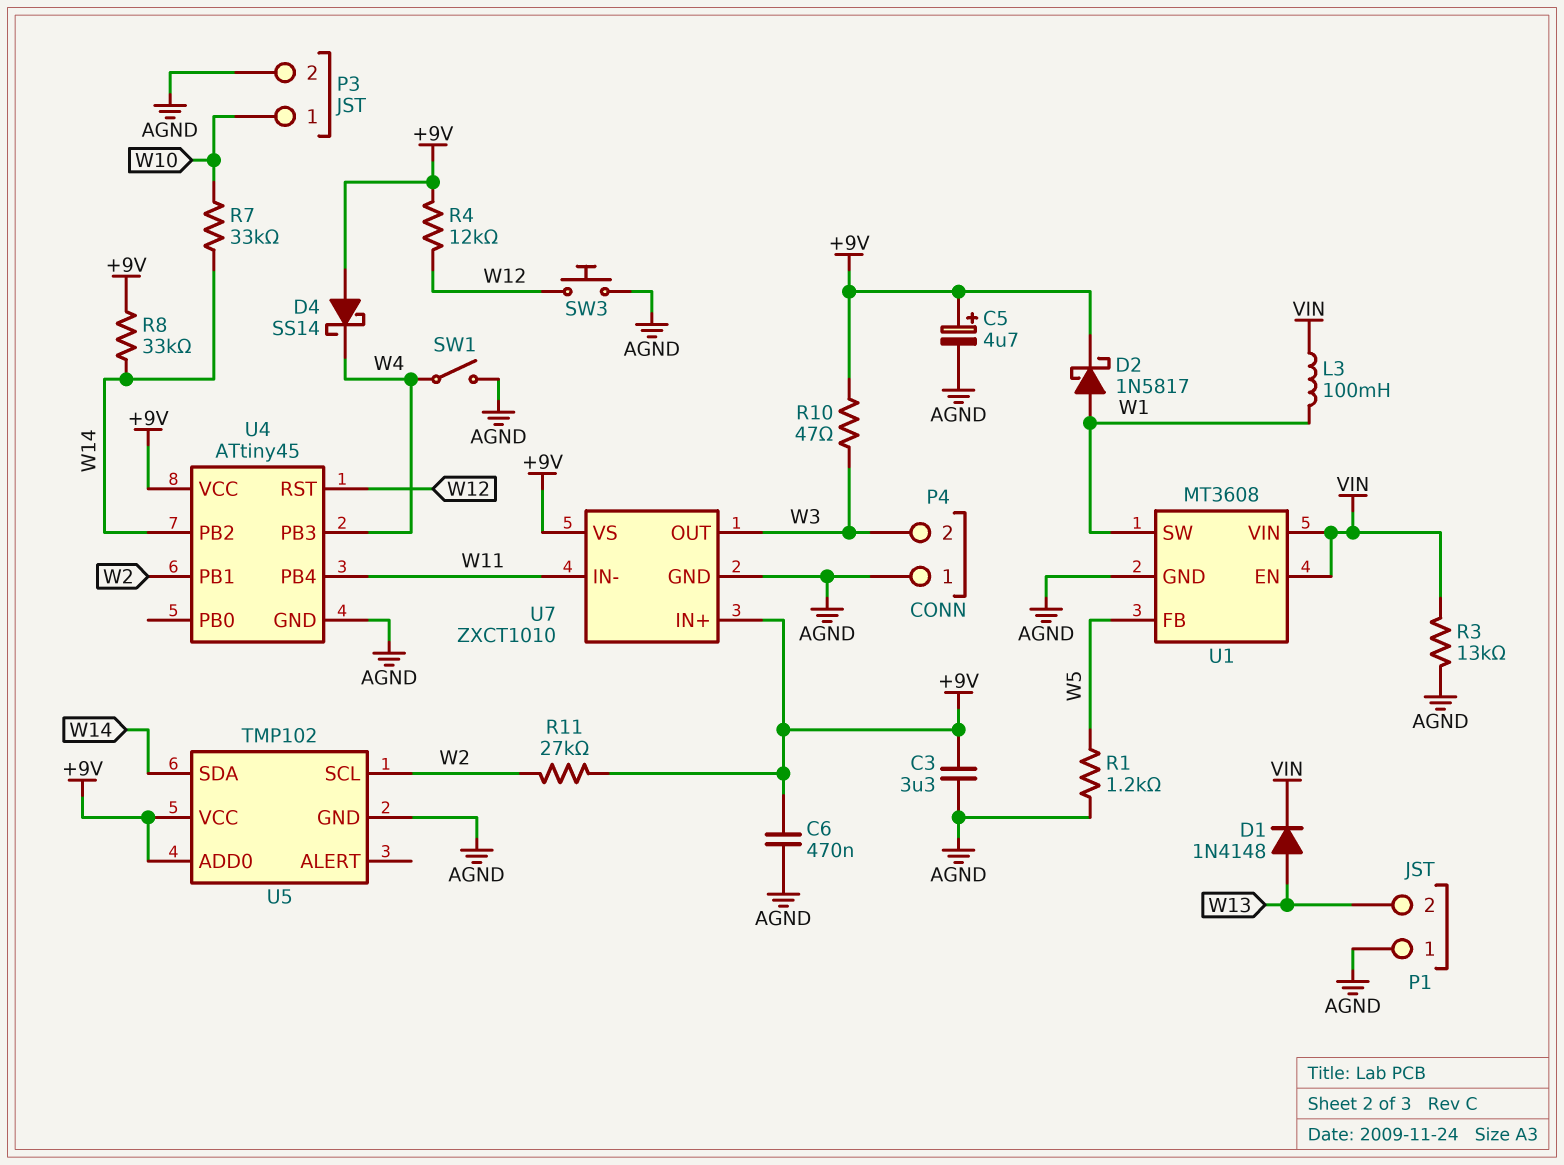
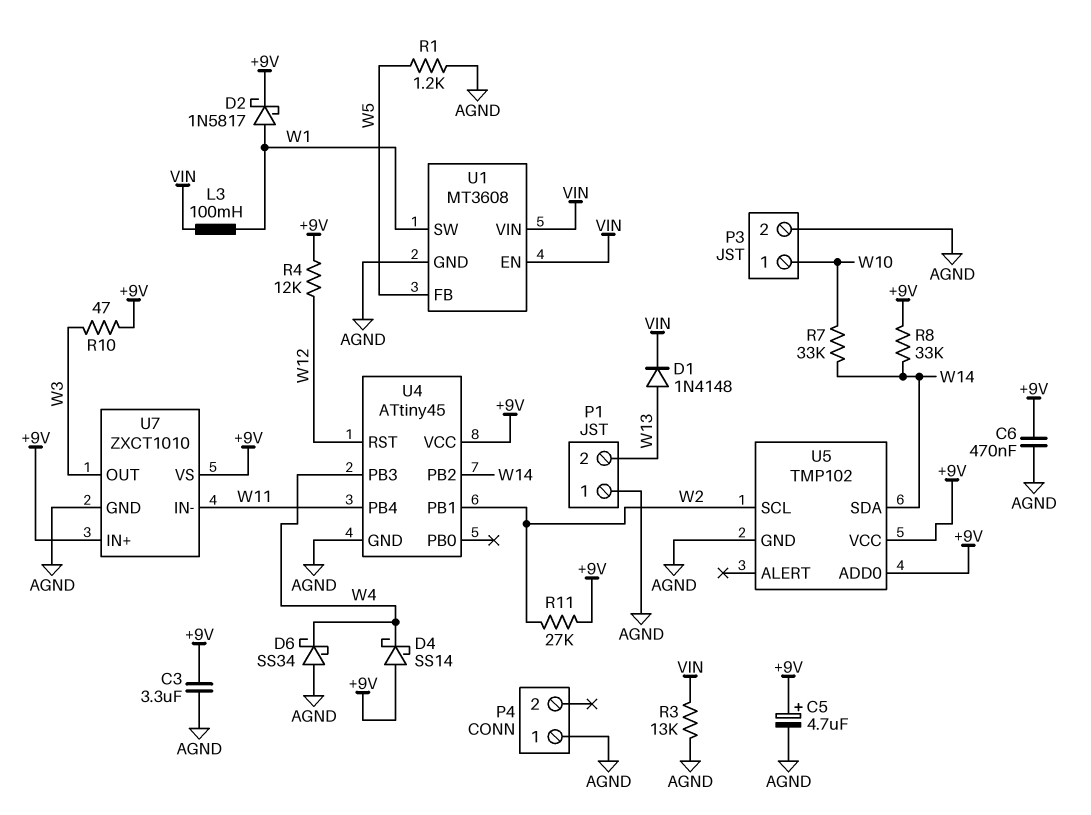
D6: none -> schottky SS34 (A AGND, K W4)
P4 pin 2: W3 -> none
SW1: switch (AGND, W4) -> none
SW3: button (AGND, W12) -> none

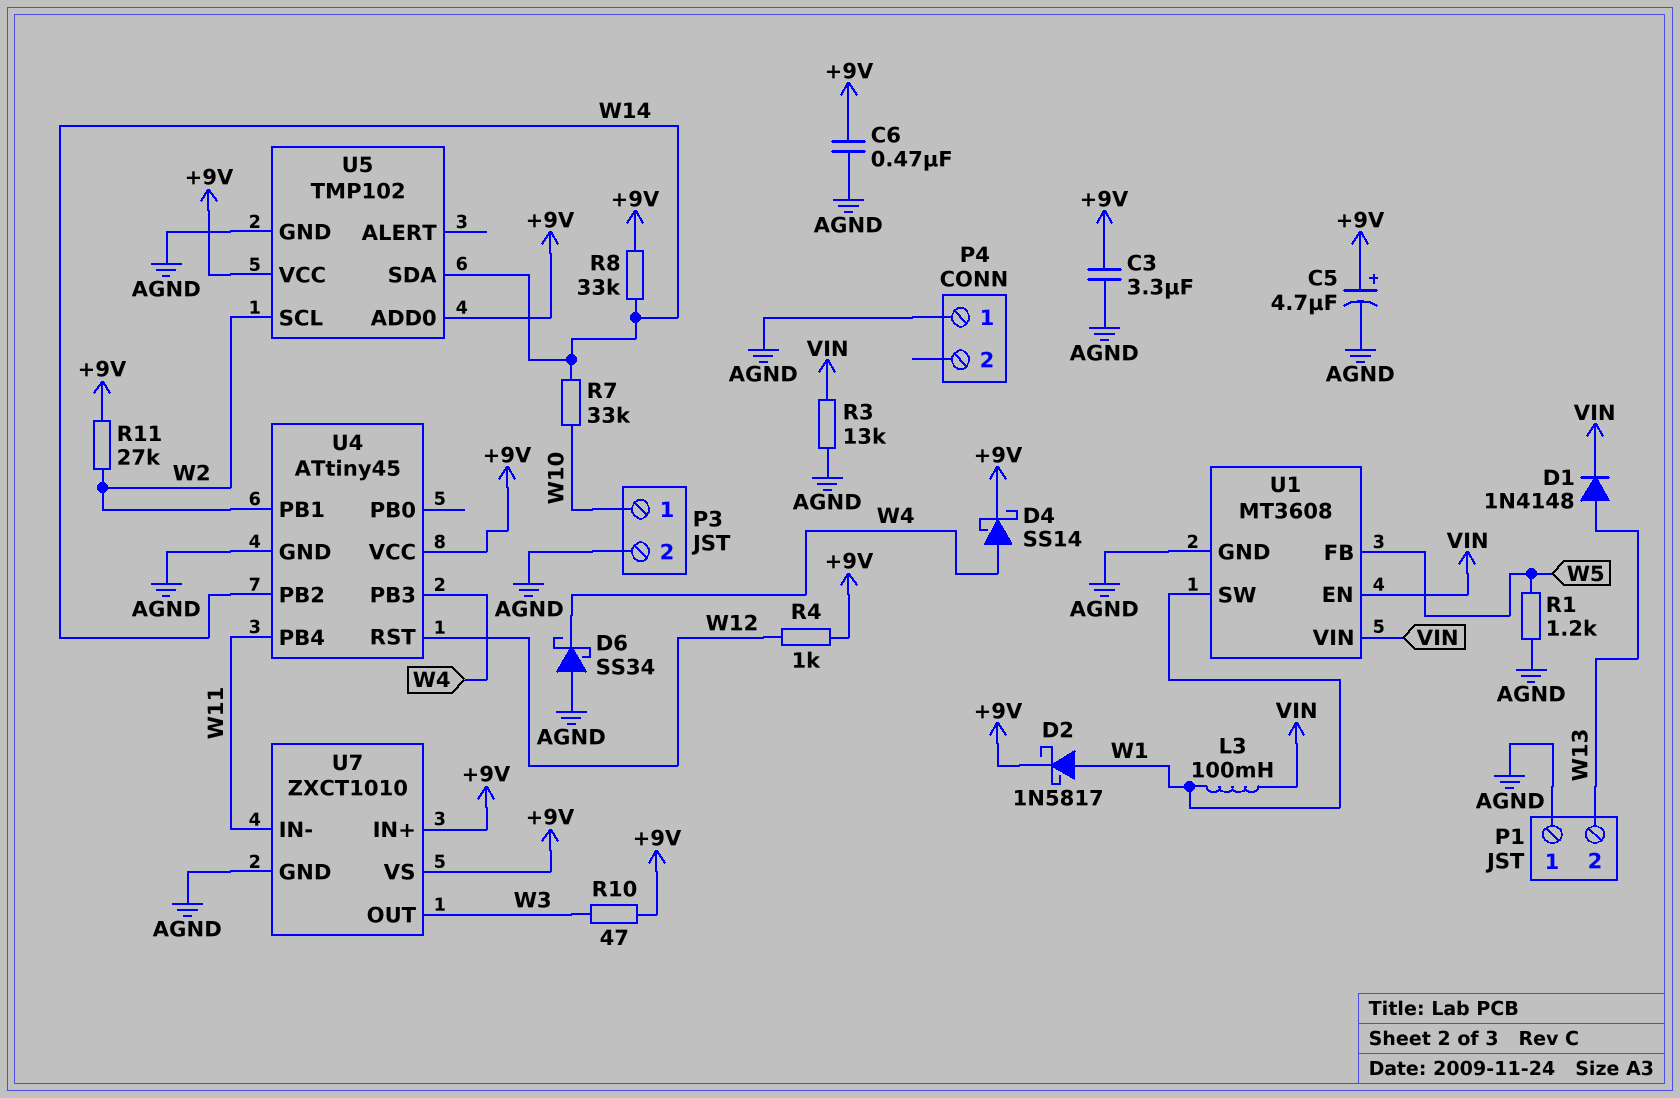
D4: schottky SS14 (A +9V, K W4) -> schottky SS14 (A W4, K +9V)
R4: 12k (+9V, W12) -> 1k (+9V, W12)

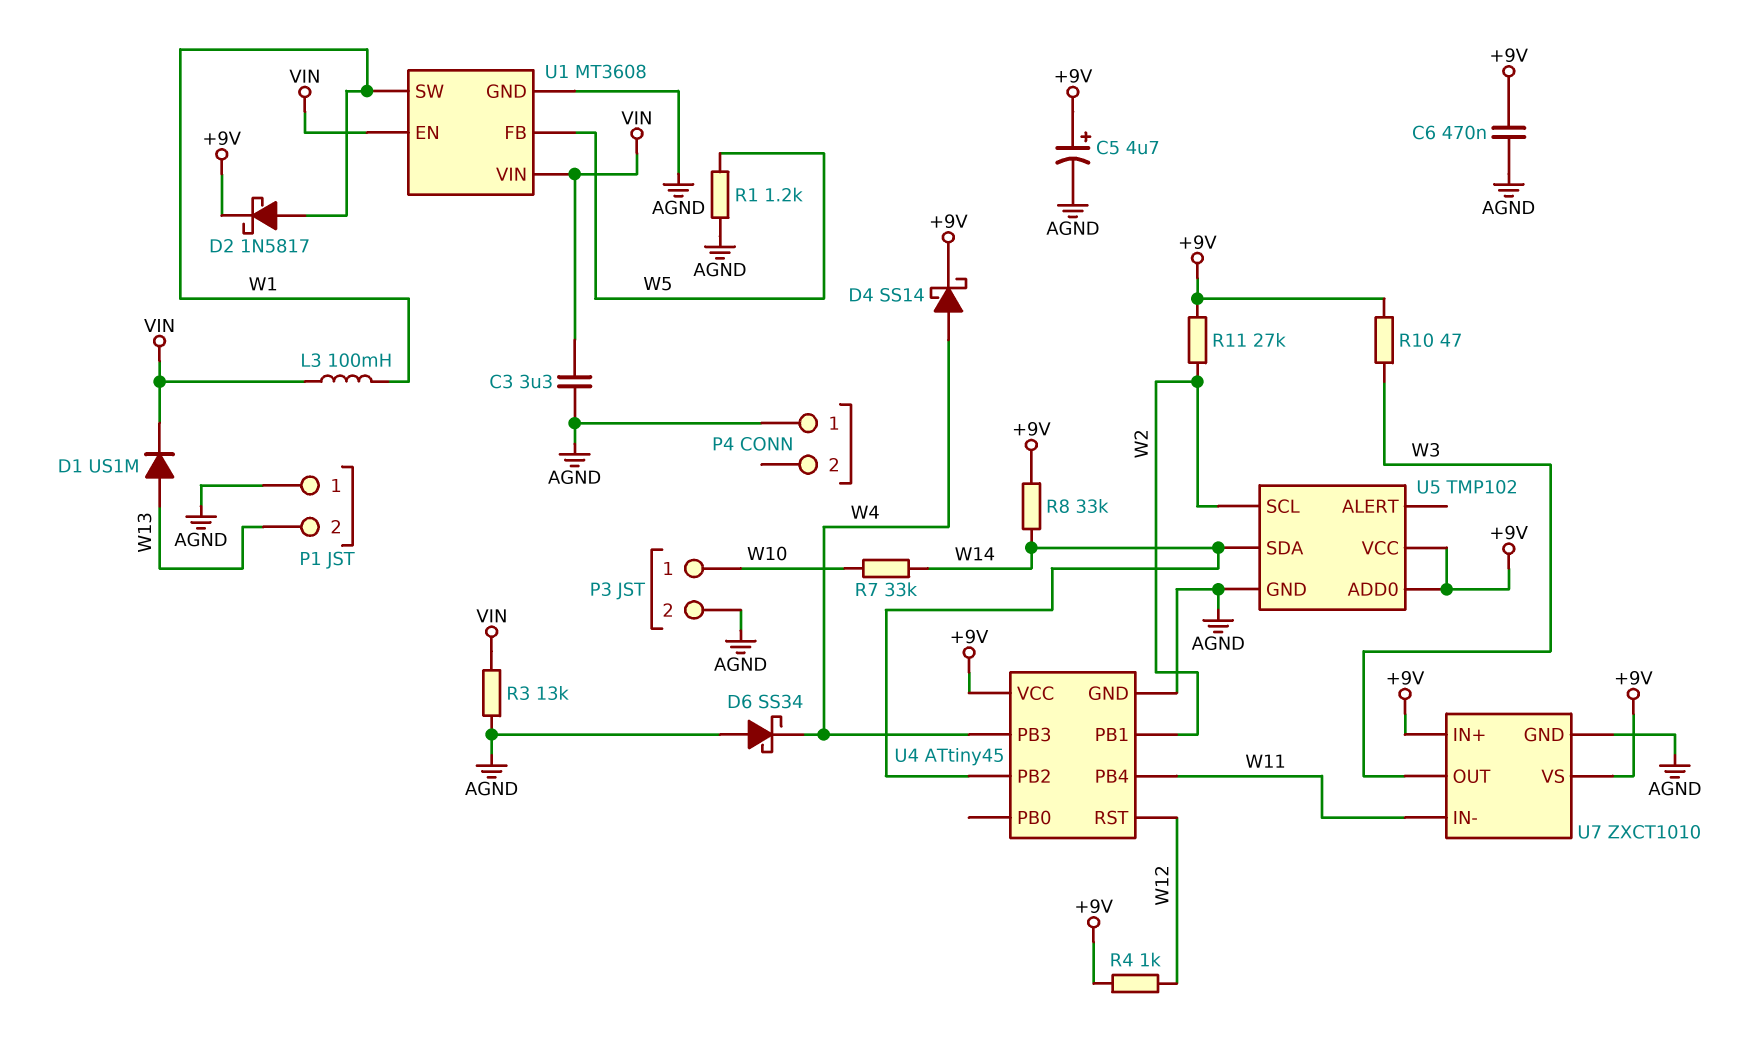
C3: 3.3uF (+9V, AGND) -> 3.3uF (AGND, VIN)
D1: diode 1N4148 (A W13, K VIN) -> diode US1M (A W13, K VIN)

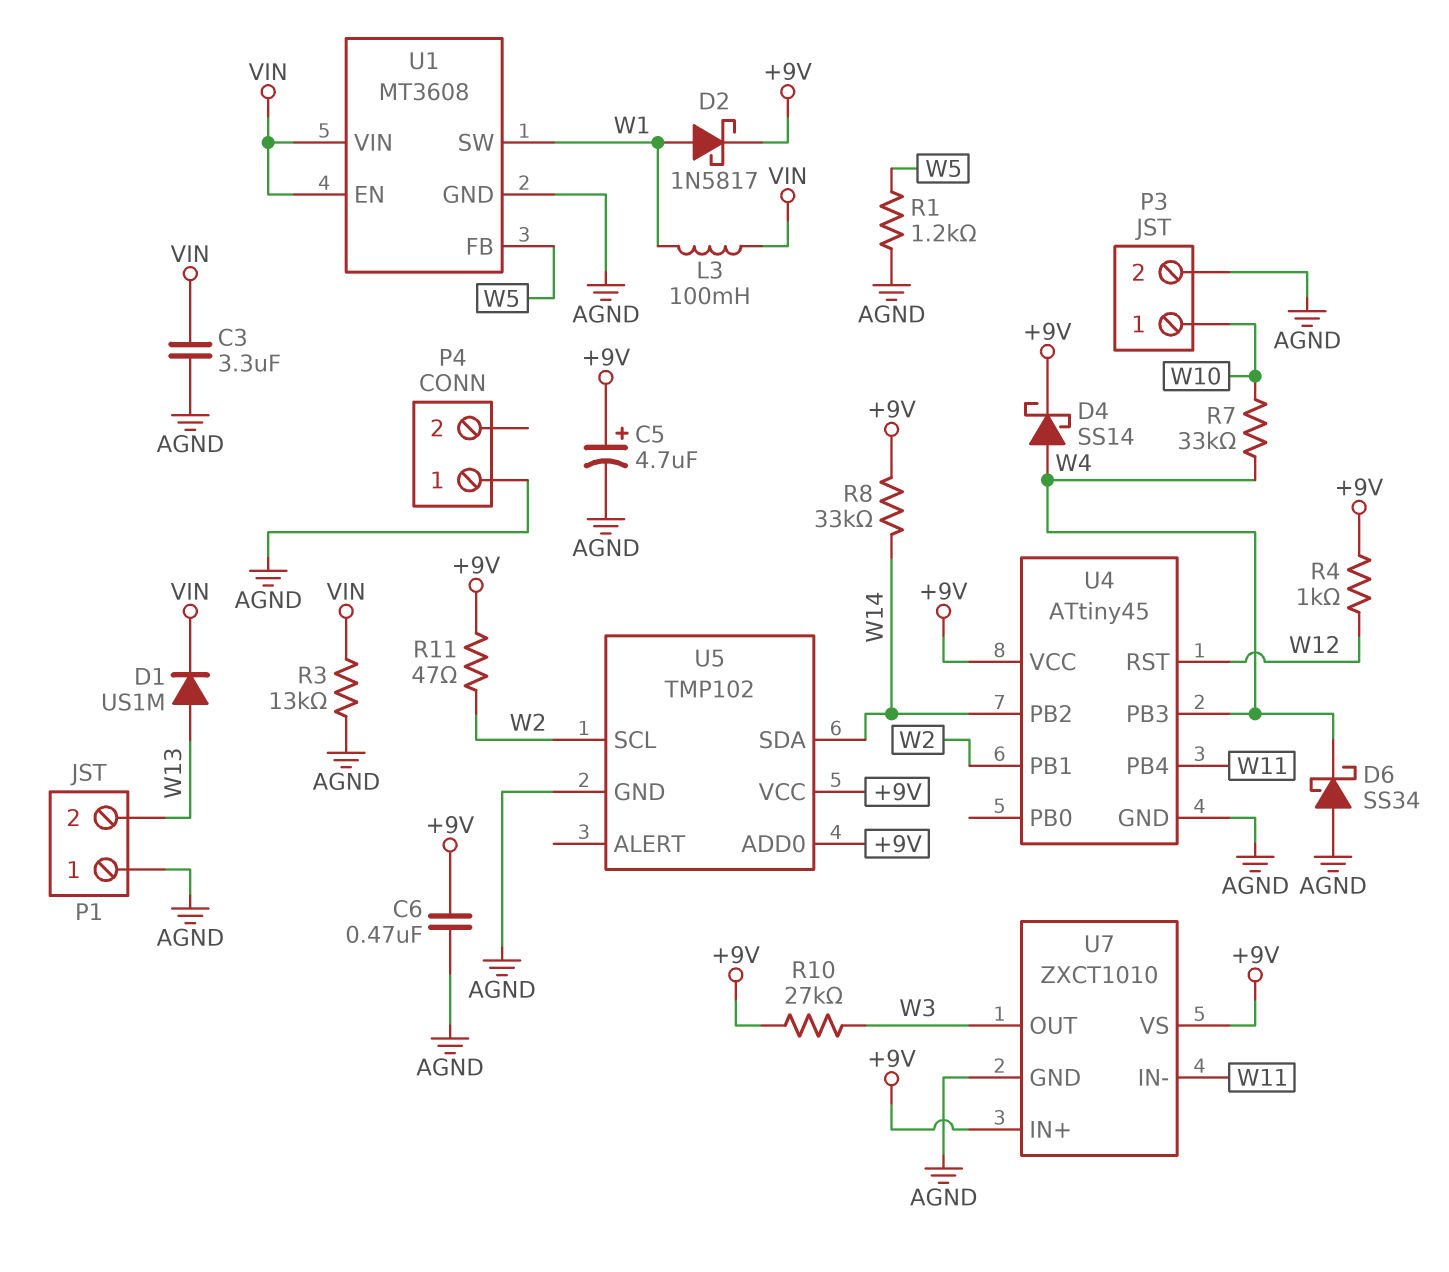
R7: 33k (W10, W14) -> 33k (W4, W10)
R10: 47 (+9V, W3) -> 27k (+9V, W3)
R11: 27k (+9V, W2) -> 47 (+9V, W2)

